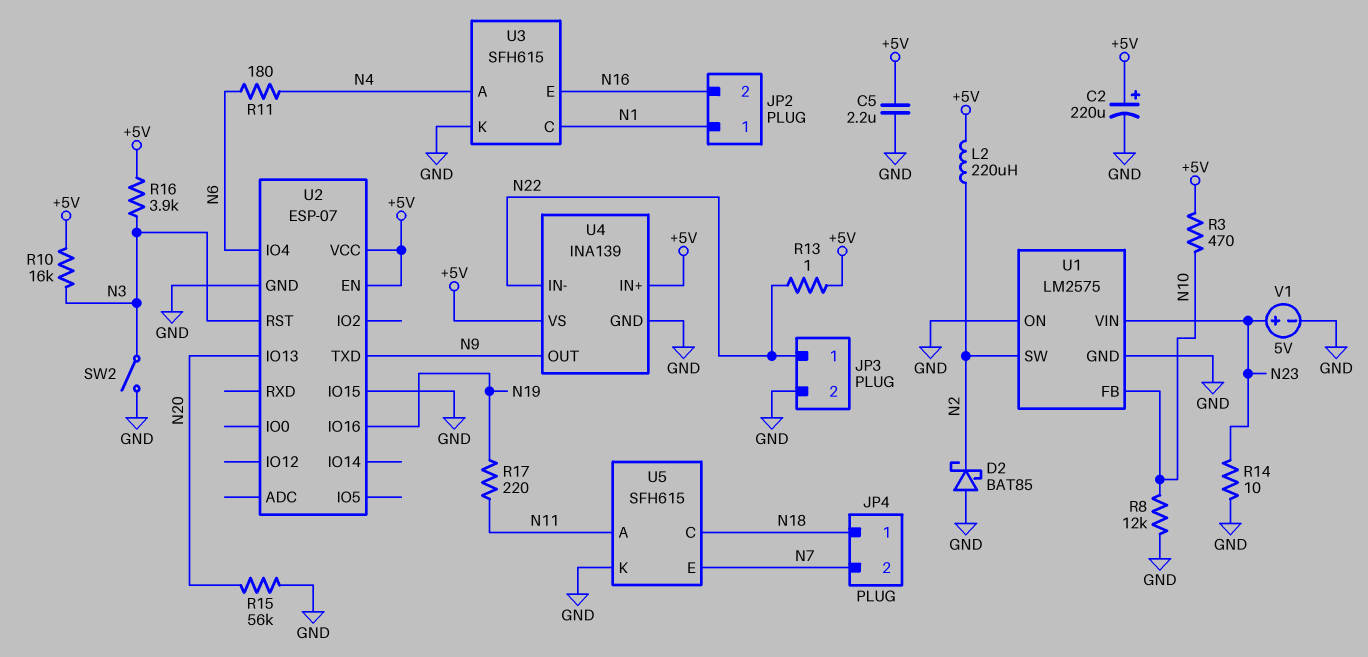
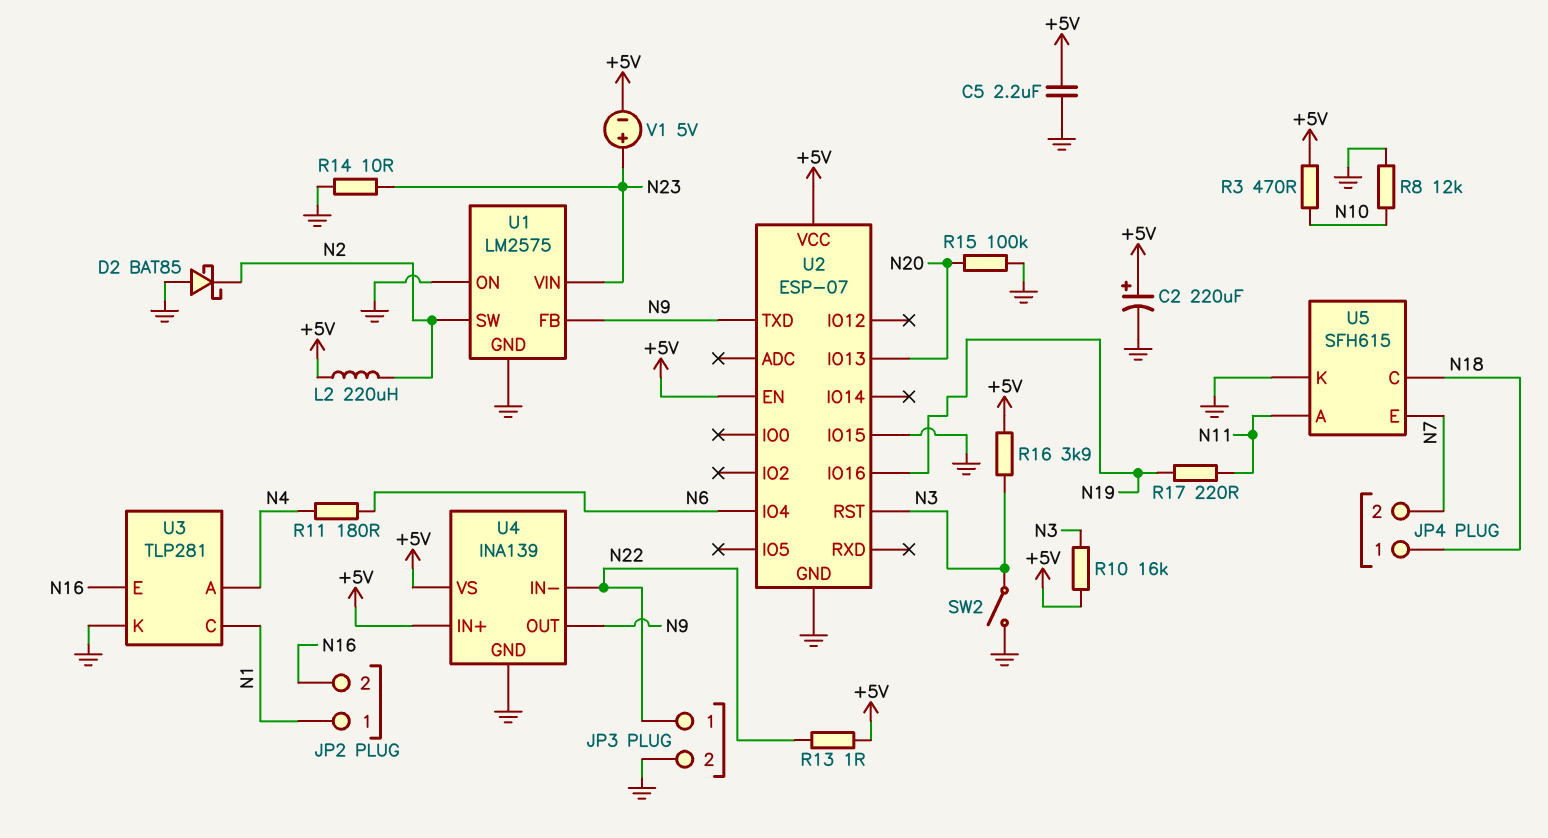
R15: 56k (GND, N20) -> 100k (GND, N20)
U1 pin FB: N10 -> N9
U3: SFH615 -> TLP281
V1: 5V (plus N23, minus GND) -> 5V (plus N23, minus +5V)

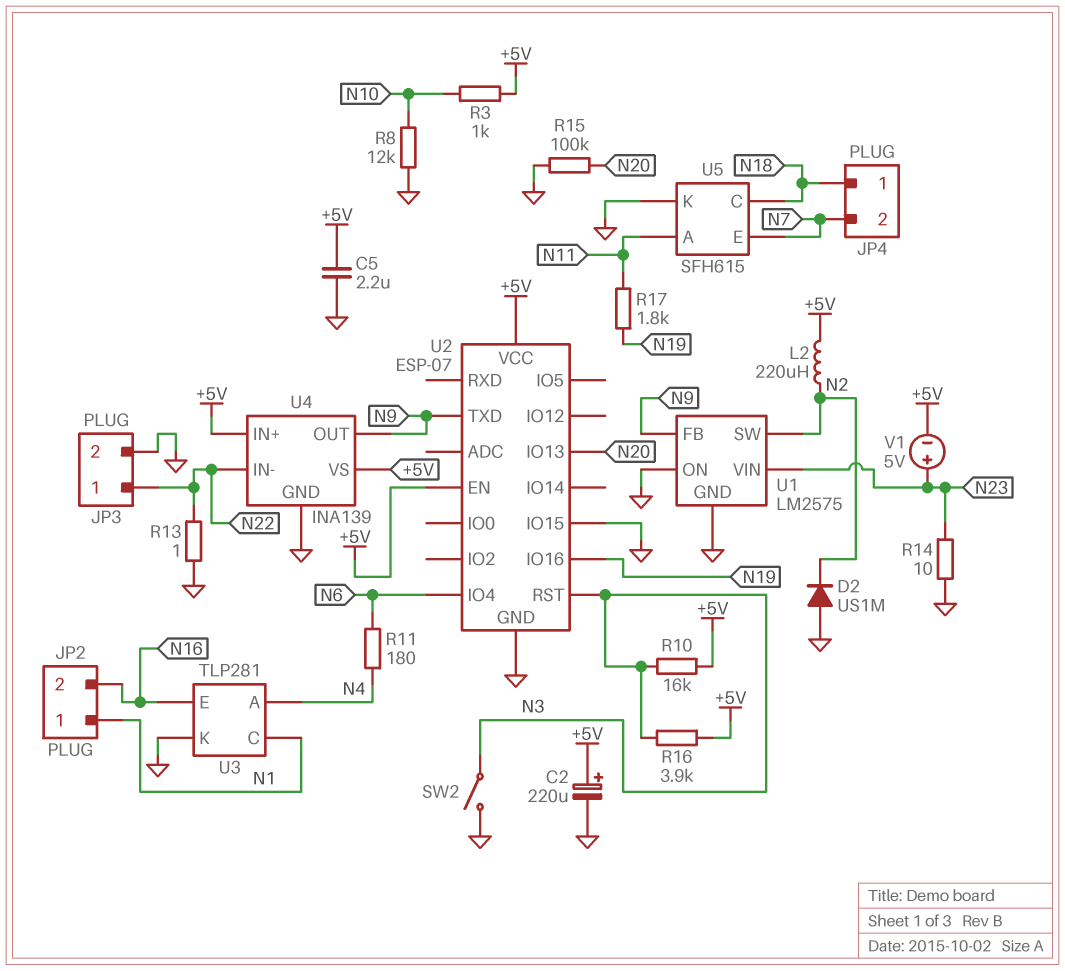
D2: schottky BAT85 (A GND, K N2) -> diode US1M (A GND, K N2)
R3: 470 (+5V, N10) -> 1k (+5V, N10)
R13: 1 (+5V, N22) -> 1 (GND, N22)
R17: 220 (N11, N19) -> 1.8k (N11, N19)

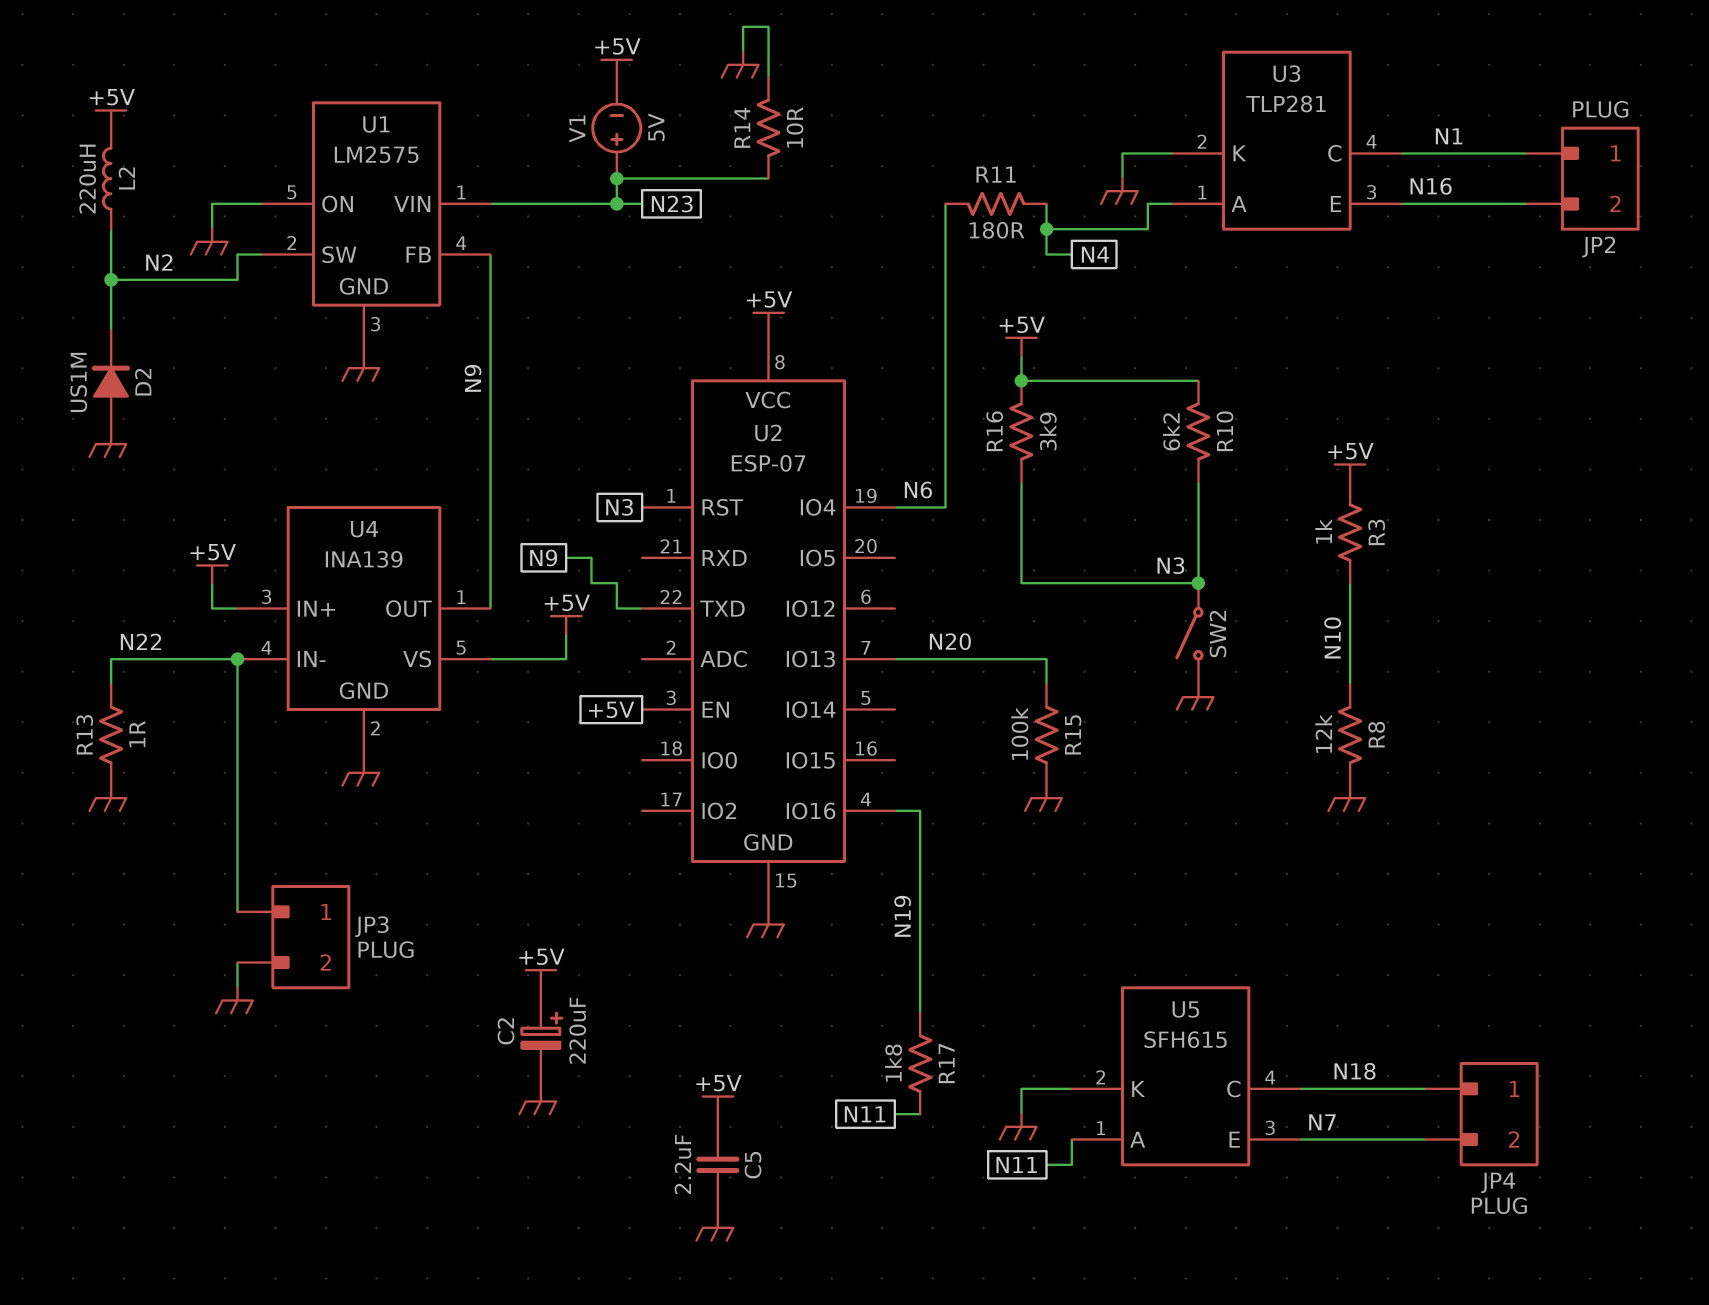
R10: 16k (+5V, N3) -> 6.2k (+5V, N3)
U2 pin IO15: GND -> none

